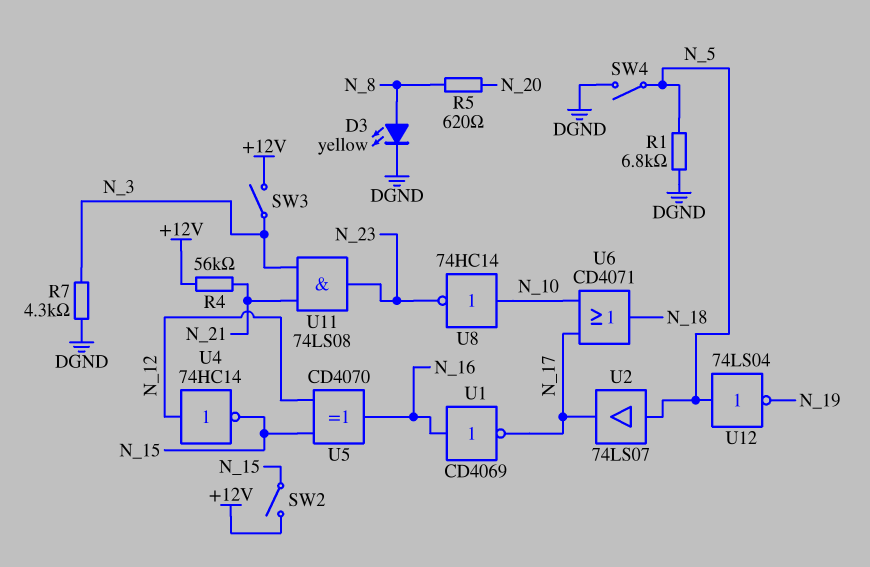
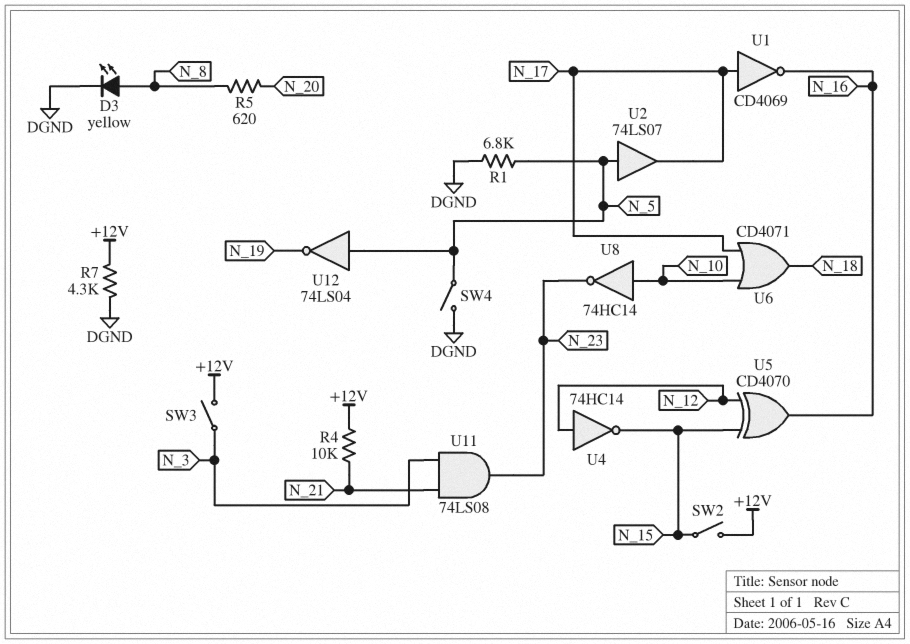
R4: 56k (+12V, N_21) -> 10k (+12V, N_21)
R7: 4.3k (DGND, N_3) -> 4.3k (+12V, DGND)
U1: NOT CD4069 (in N_16, out N_17) -> NOT CD4069 (in N_17, out N_16)

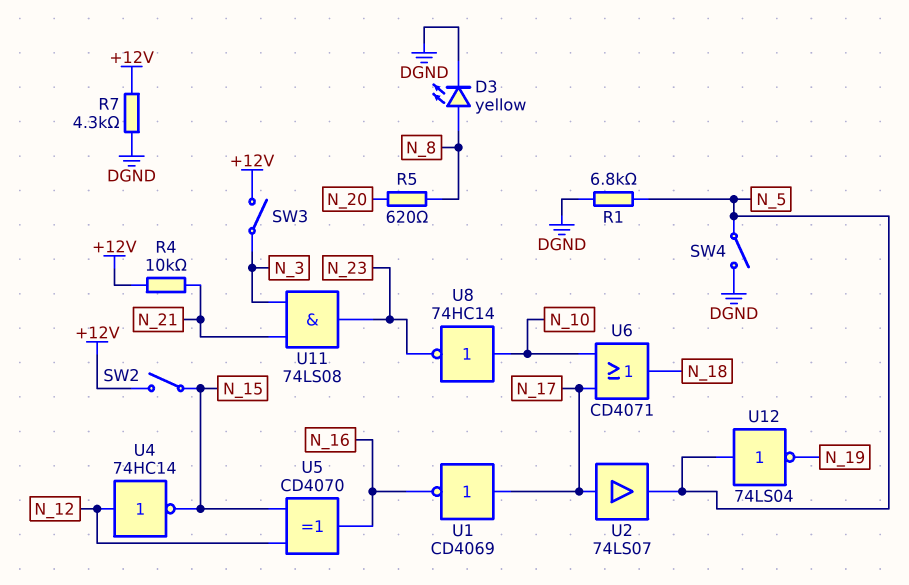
U2: buffer 74LS07 (in N_5, out N_17) -> buffer 74LS07 (in N_17, out N_5)

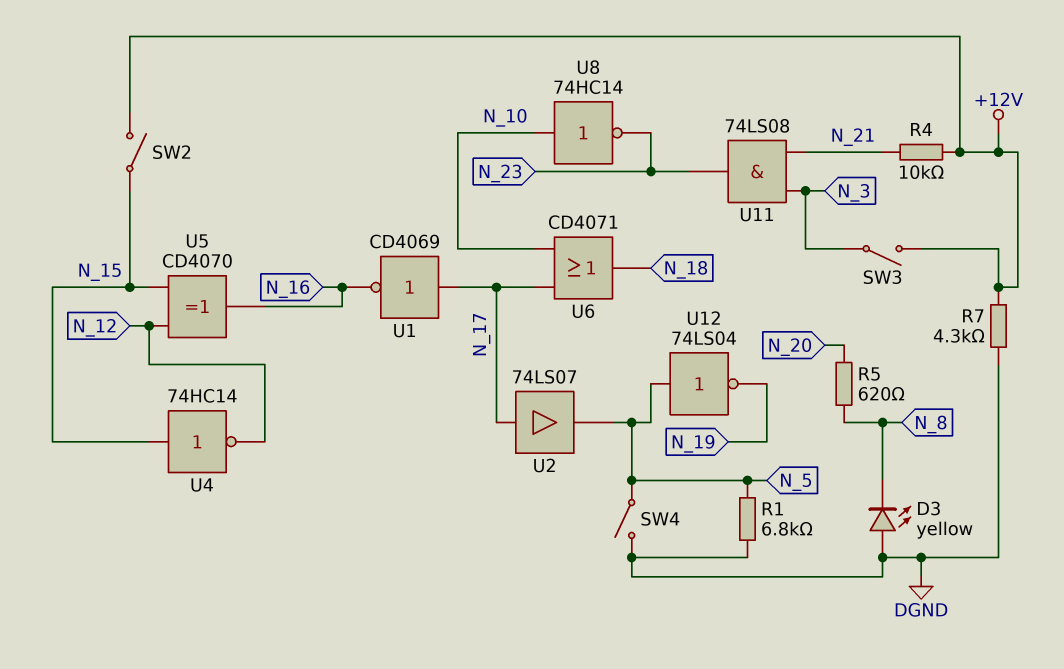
D3: LED yellow (A N_8, K DGND) -> LED yellow (A DGND, K N_8)
U4: NOT 74HC14 (in N_12, out N_15) -> NOT 74HC14 (in N_15, out N_12)

